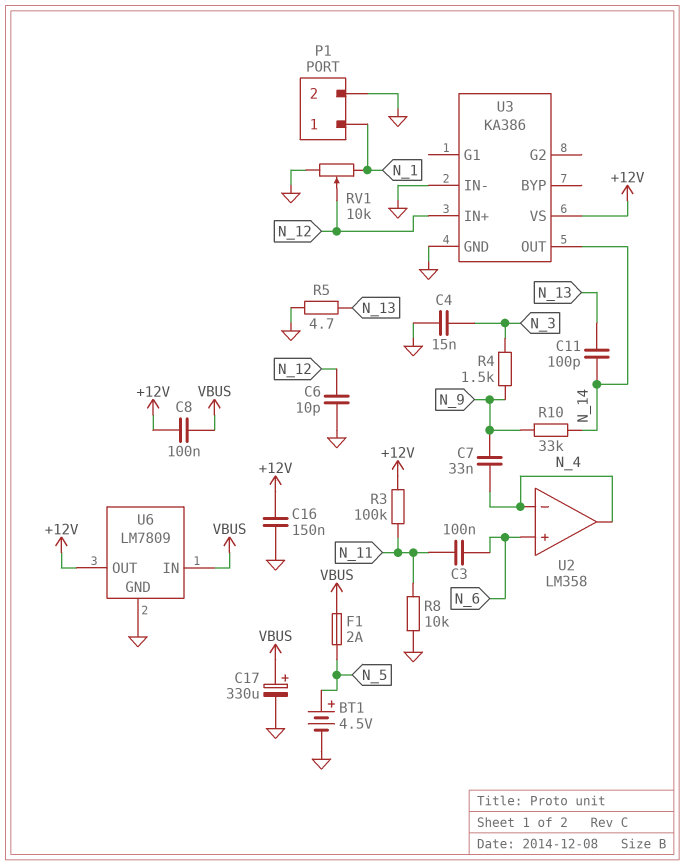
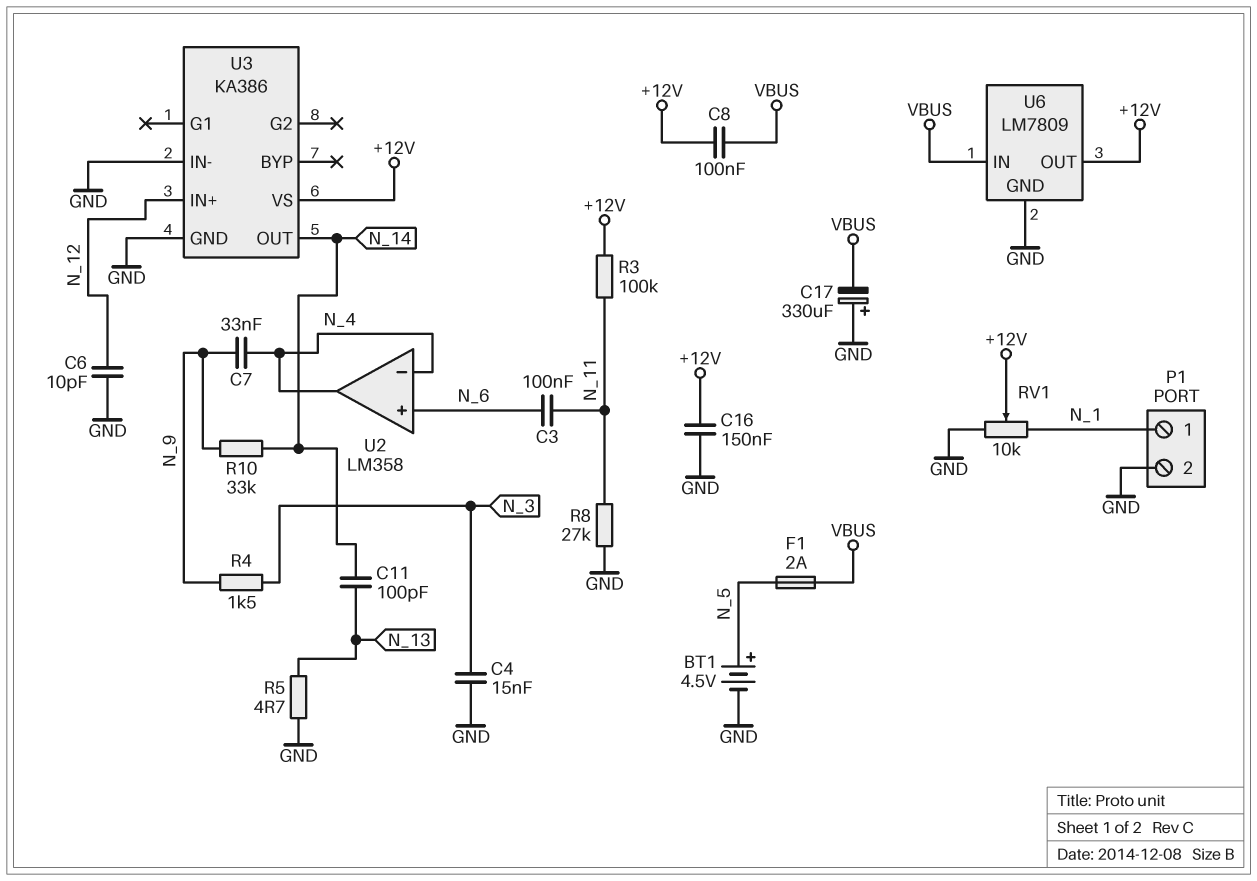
C17: 330uF (plus VBUS, minus GND) -> 330uF (plus GND, minus VBUS)
R8: 10k (GND, N_11) -> 27k (GND, N_11)
RV1: 10k (GND, N_1, wiper N_12) -> 10k (GND, N_1, wiper +12V)

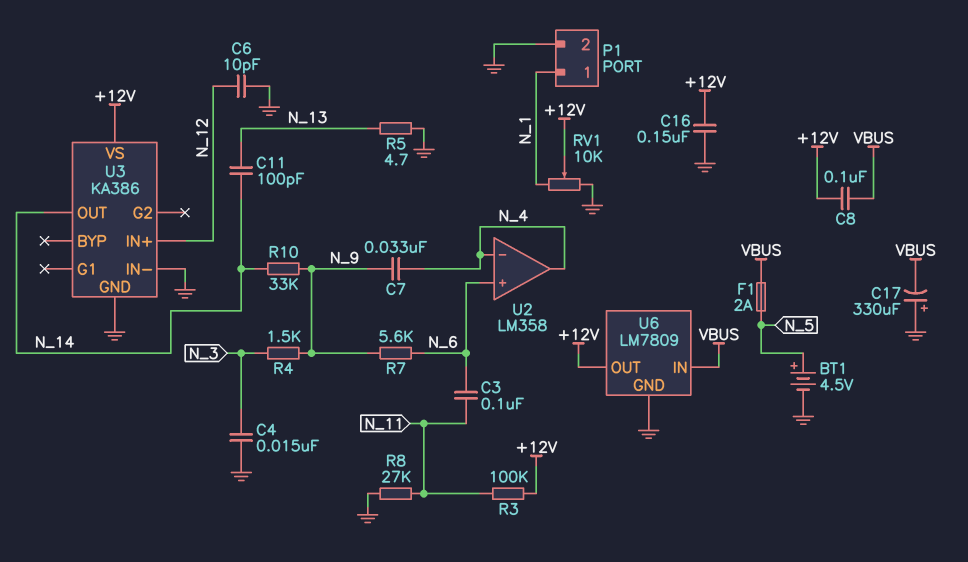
R7: none -> 5.6k (N_6, N_9)

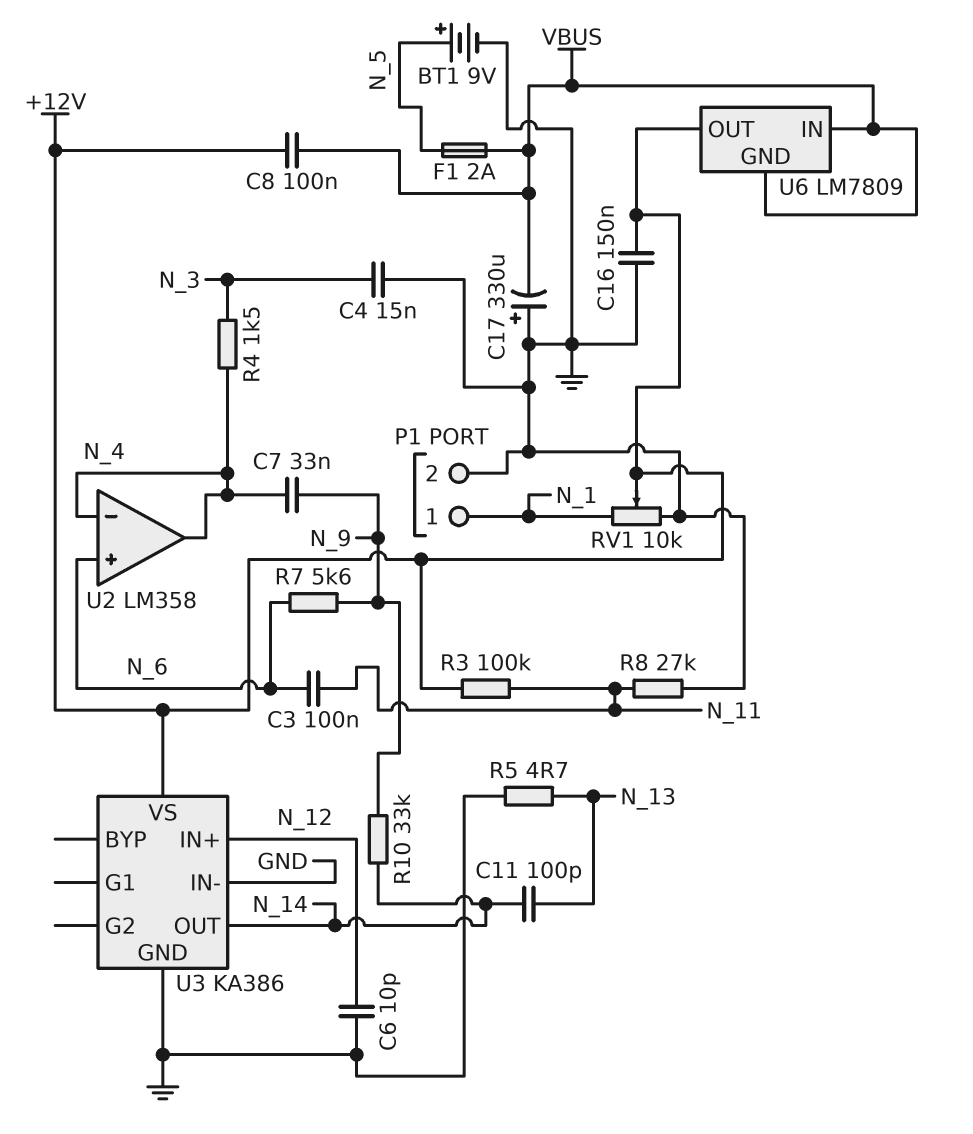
BT1: 4.5V (plus N_5, minus GND) -> 9V (plus N_5, minus GND)
R4: 1.5k (N_3, N_9) -> 1.5k (N_3, N_4)
U6 pin GND: GND -> VBUS

